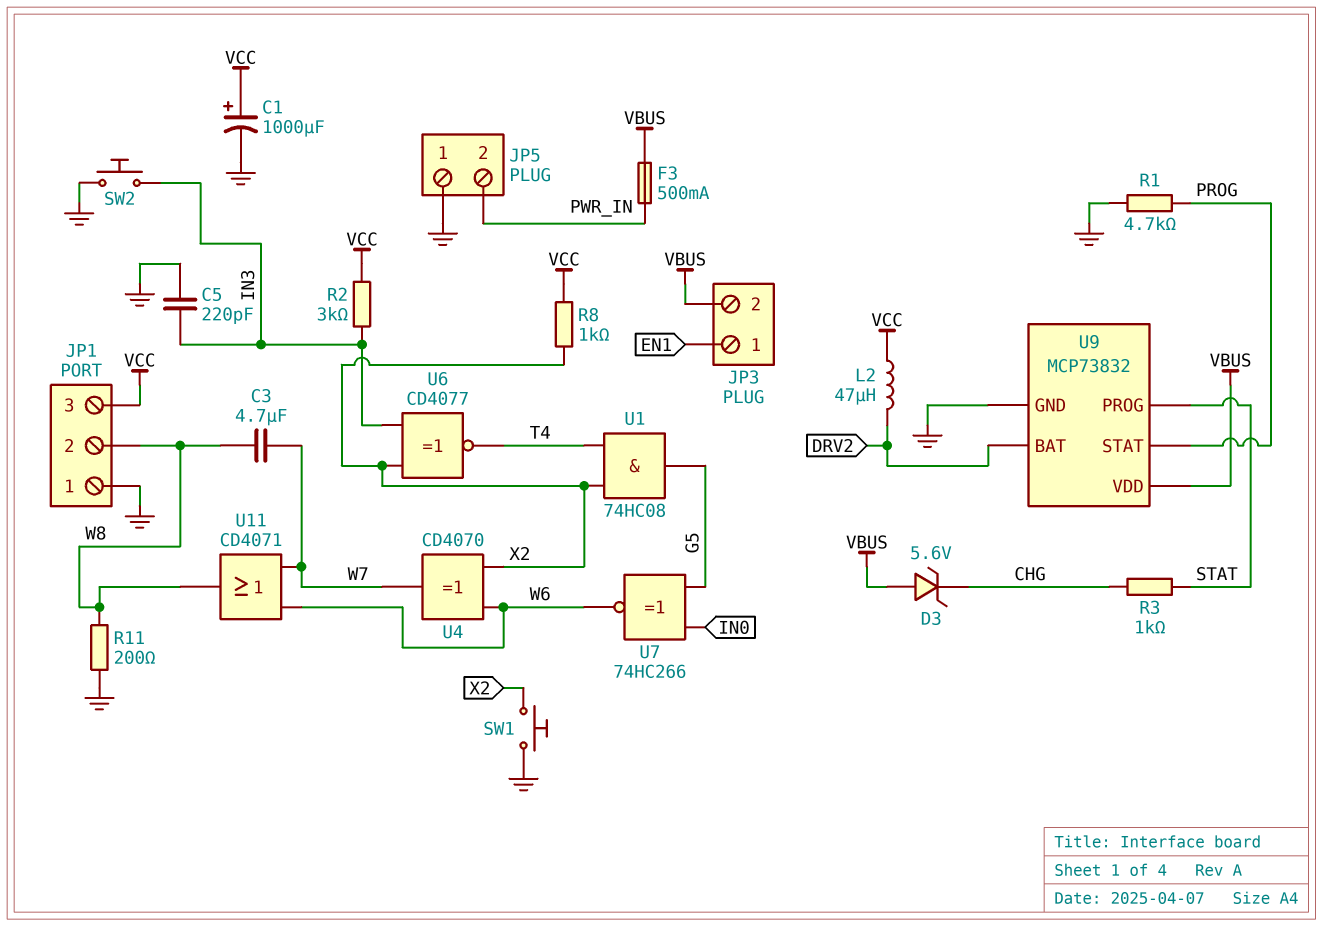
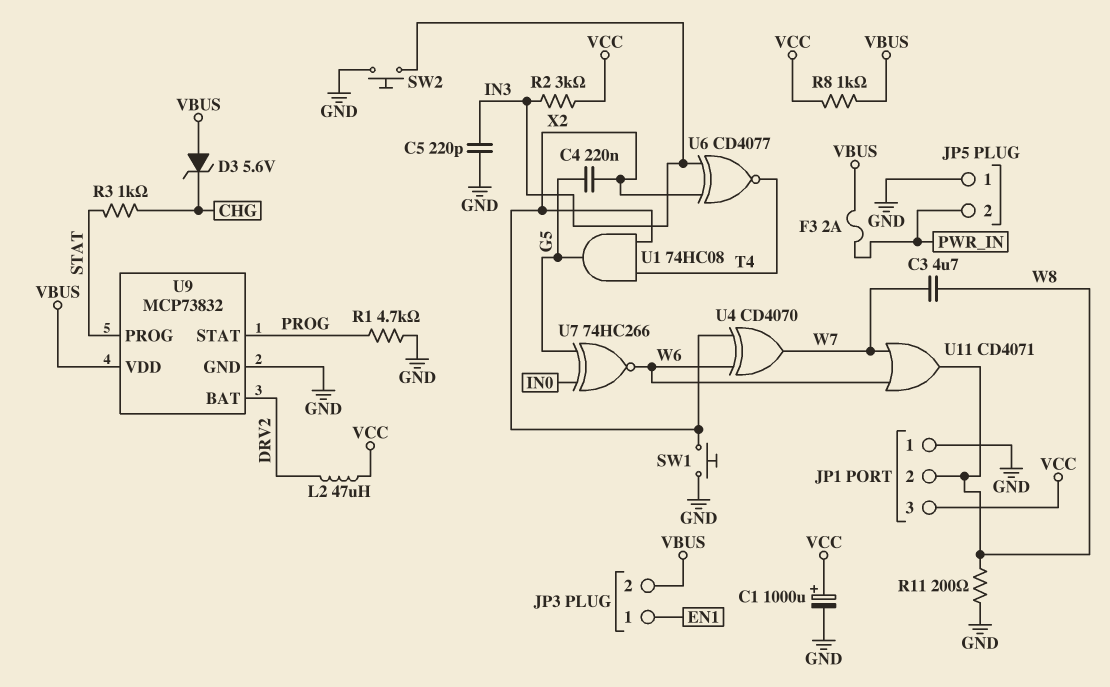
C4: none -> 220nF (G5, X2)
F3: 500mA (PWR_IN, VBUS) -> 2A (PWR_IN, VBUS)
R8: 1k (VCC, X2) -> 1k (VBUS, VCC)

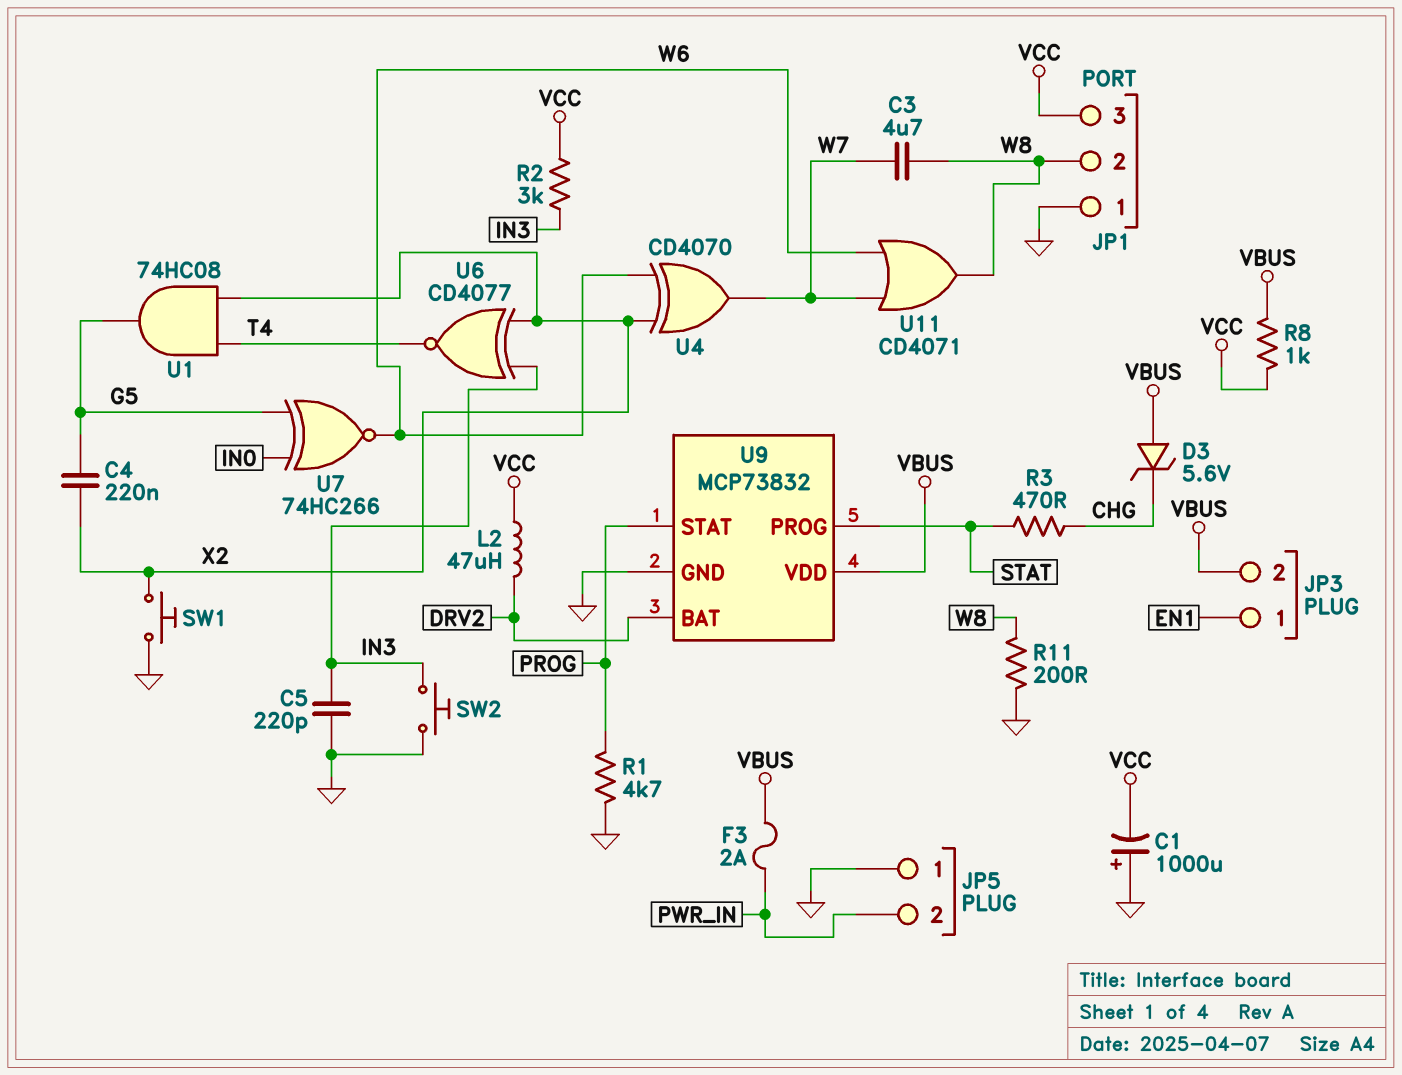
C1: 1000uF (plus VCC, minus GND) -> 1000uF (plus GND, minus VCC)
R3: 1k (CHG, STAT) -> 470 (CHG, STAT)

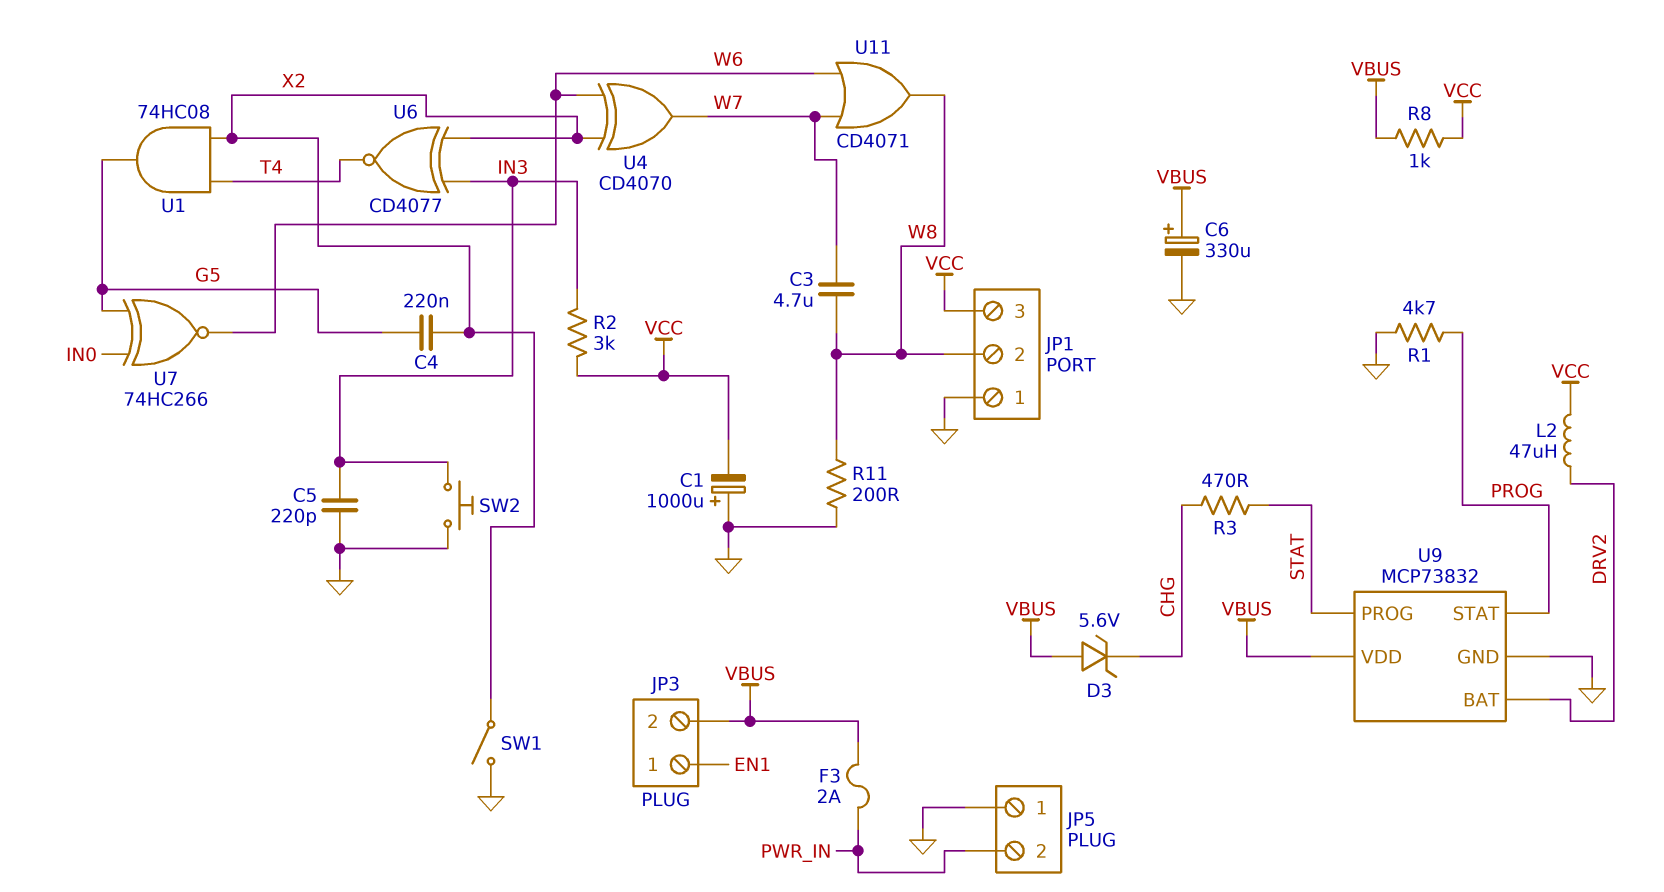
C6: none -> 330uF (plus VBUS, minus GND)
SW1: button (GND, X2) -> switch (GND, X2)

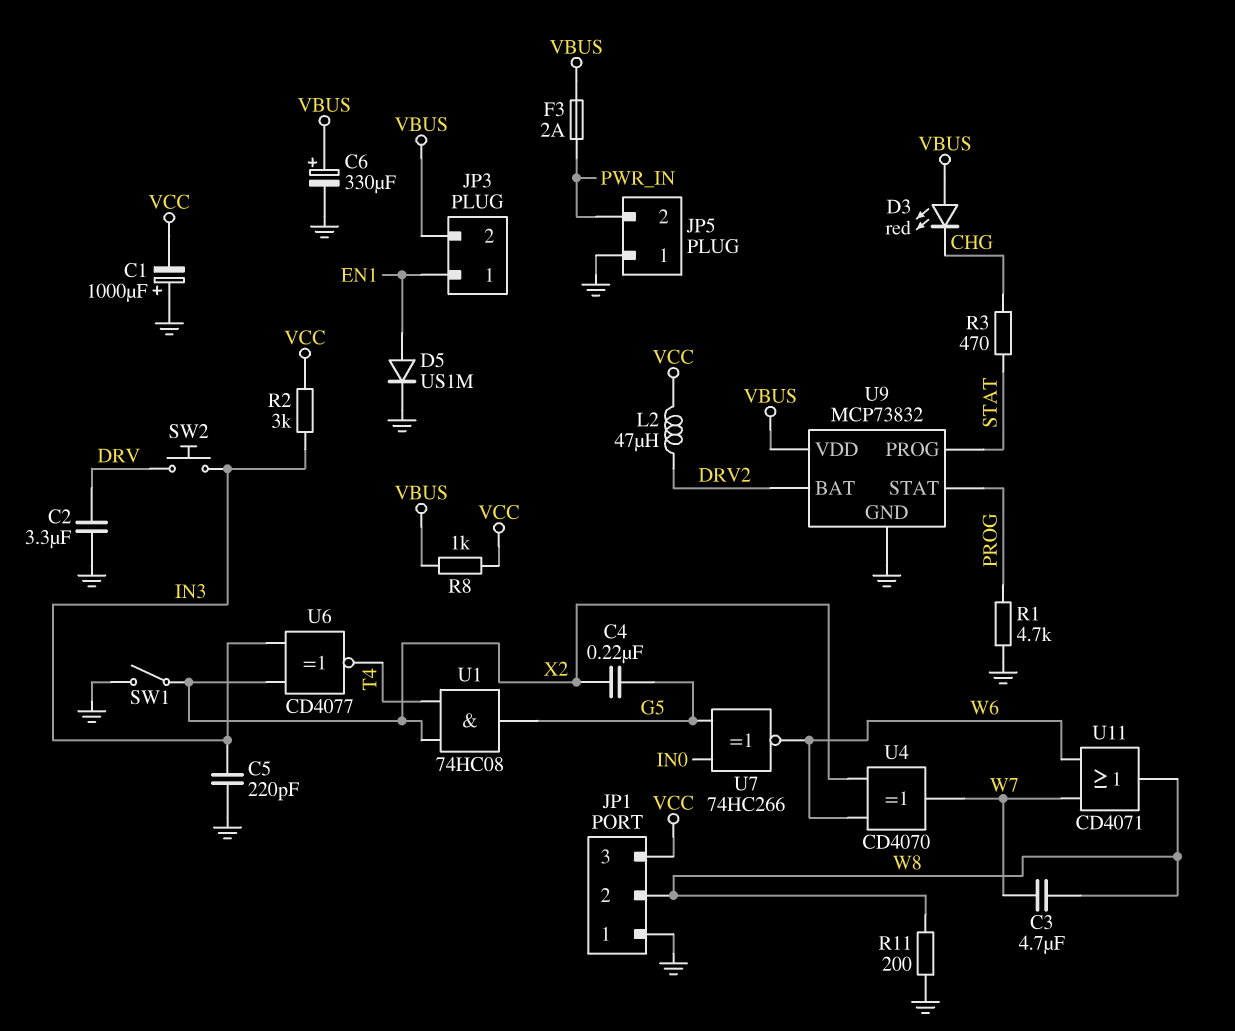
C2: none -> 3.3uF (DRV, GND)
D3: zener 5.6V (A VBUS, K CHG) -> LED red (A VBUS, K CHG)
D5: none -> diode US1M (A EN1, K GND)
SW2: button (GND, IN3) -> button (DRV, IN3)

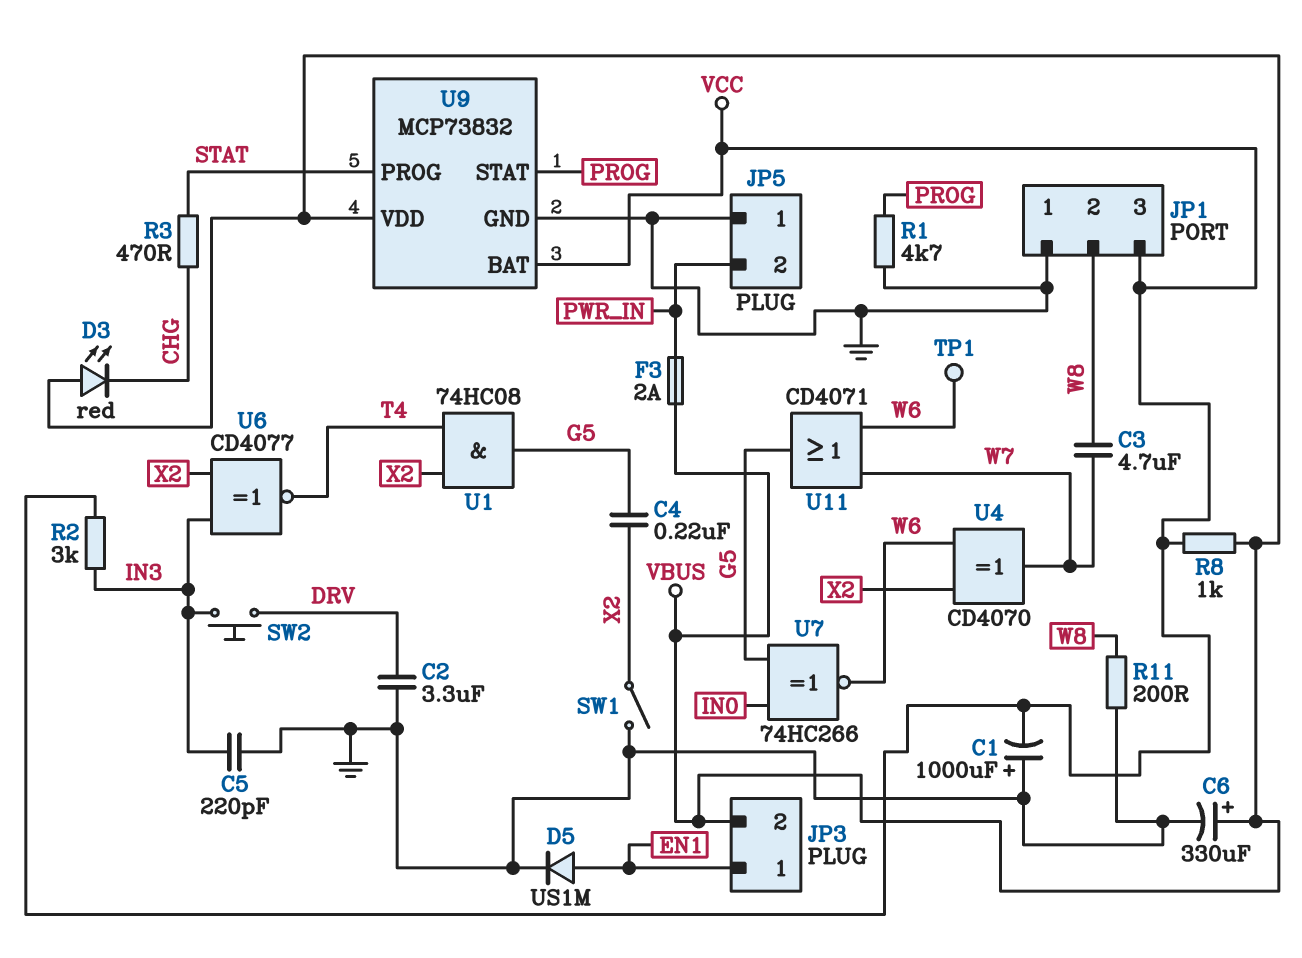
L2: 47uH (DRV2, VCC) -> none
TP1: none -> test point (W6)
U9 pin BAT: DRV2 -> VCC
U11: OR CD4071 (in W6, in W7, out W8) -> OR CD4071 (in W6, in W7, out G5)

